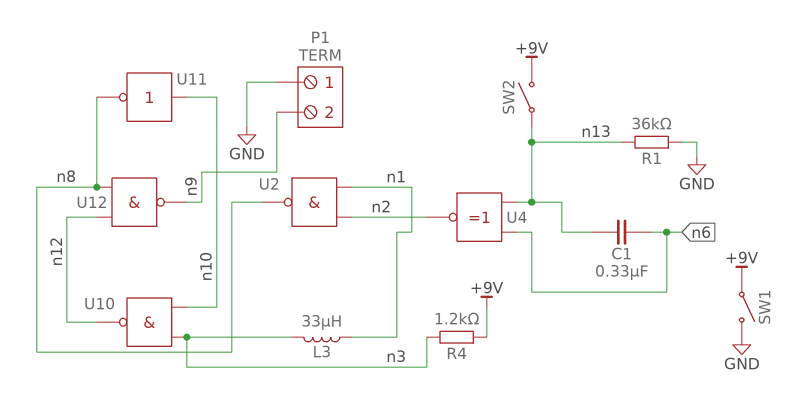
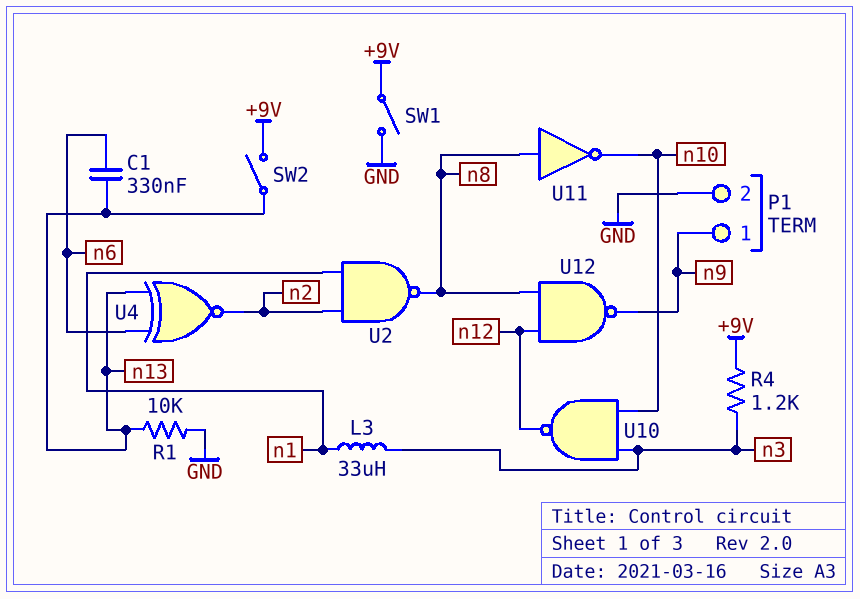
P1 pin 1: GND -> n9
P1 pin 2: n9 -> GND
R1: 36k (GND, n13) -> 10k (GND, n13)
U11: NOT (in n10, out n8) -> NOT (in n8, out n10)

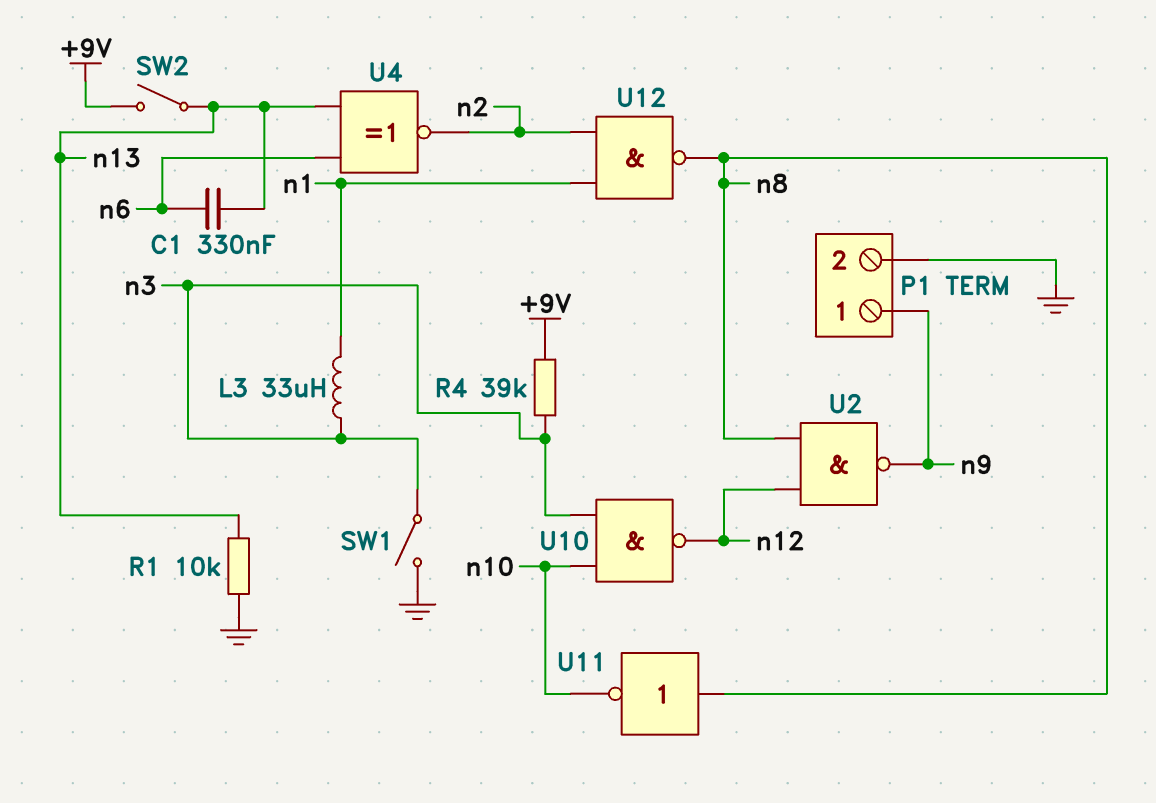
R4: 1.2k (+9V, n3) -> 39k (+9V, n3)
SW1: switch (+9V, GND) -> switch (GND, n3)
U2: NAND (in n1, in n2, out n8) -> NAND (in n8, in n12, out n9)
U12: NAND (in n8, in n12, out n9) -> NAND (in n1, in n2, out n8)

